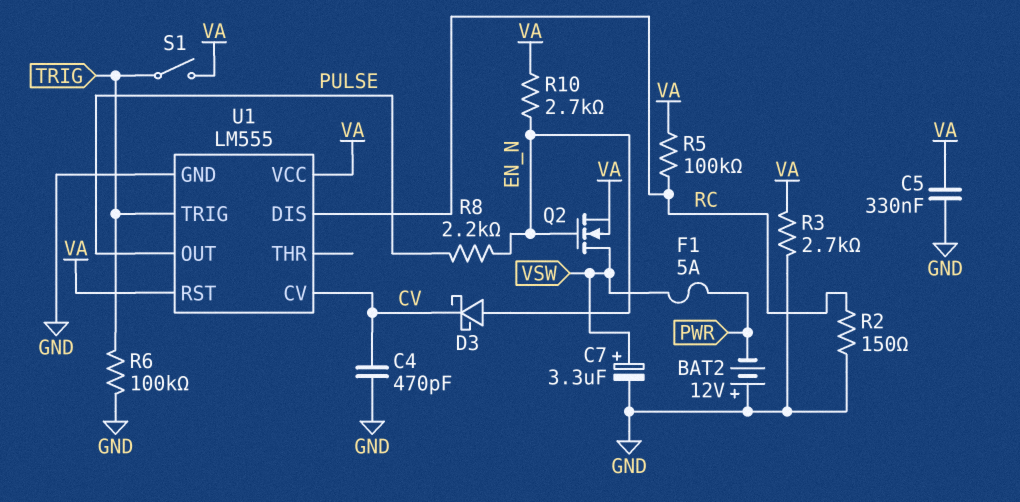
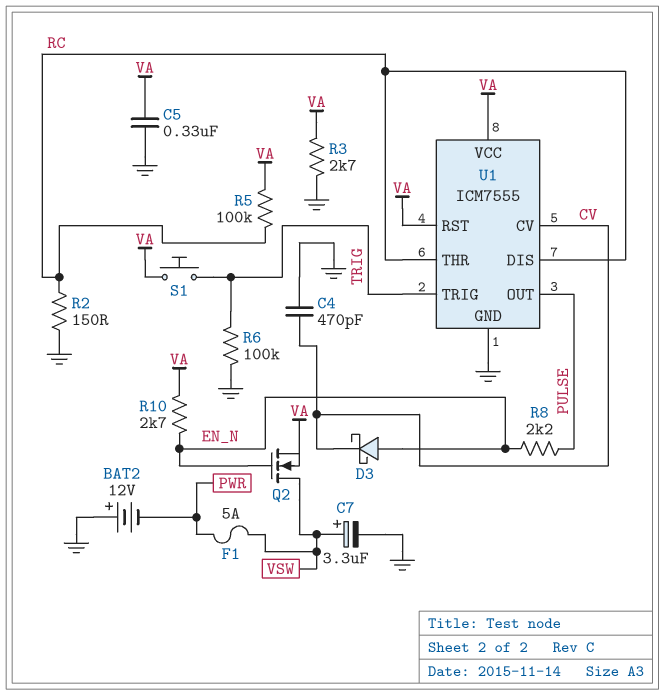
S1: switch (TRIG, VA) -> button (TRIG, VA)
U1: LM555 -> ICM7555
U1 pin THR: none -> RC

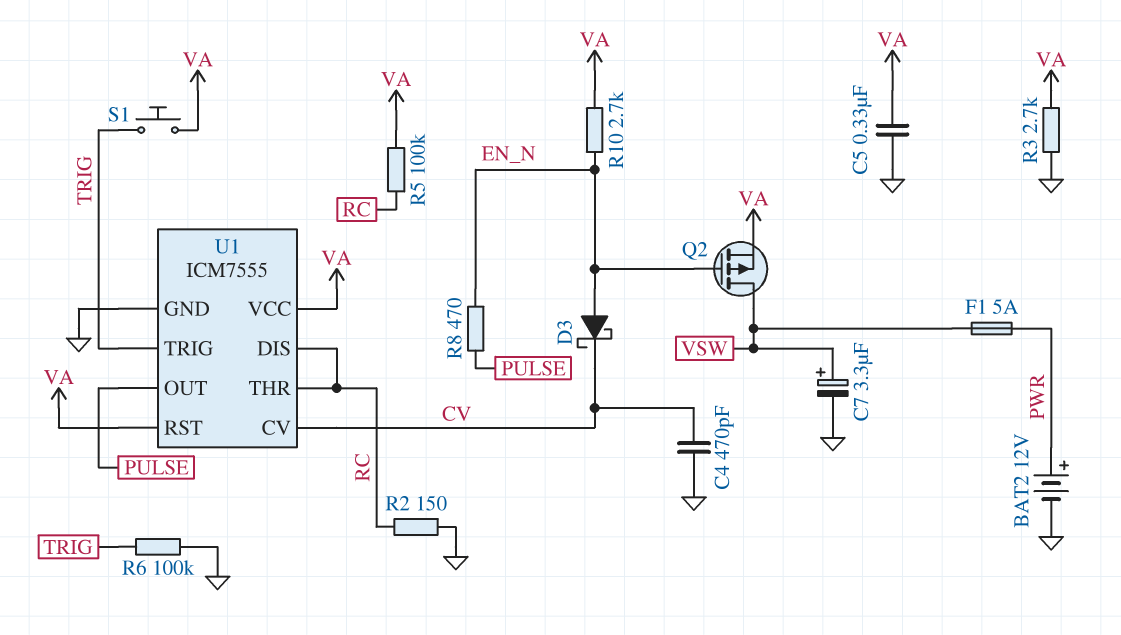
BAT2: 12V (plus GND, minus PWR) -> 12V (plus PWR, minus GND)
Q2: NMOS (G EN_N, D VSW, S VA) -> PMOS (G EN_N, D VSW, S VA)
R8: 2.2k (EN_N, PULSE) -> 470 (EN_N, PULSE)

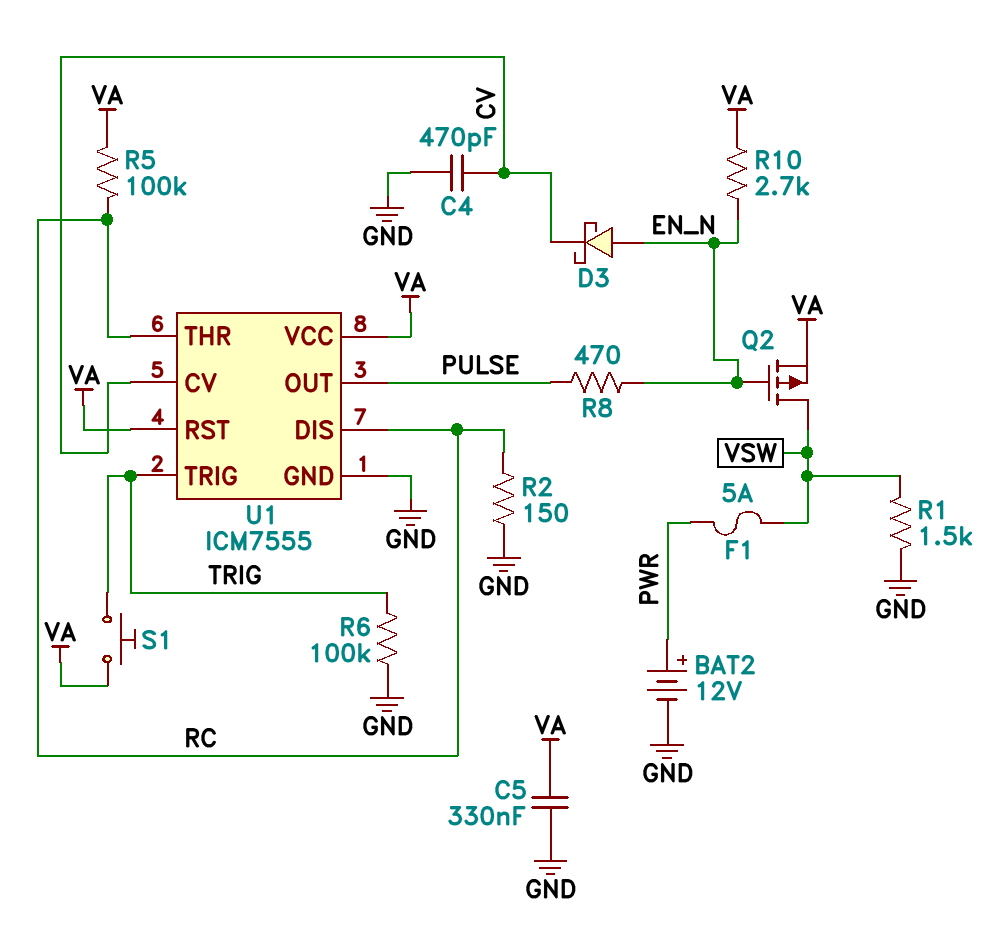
C7: 3.3uF (plus VSW, minus GND) -> none
R1: none -> 1.5k (GND, VSW)
R3: 2.7k (GND, VA) -> none

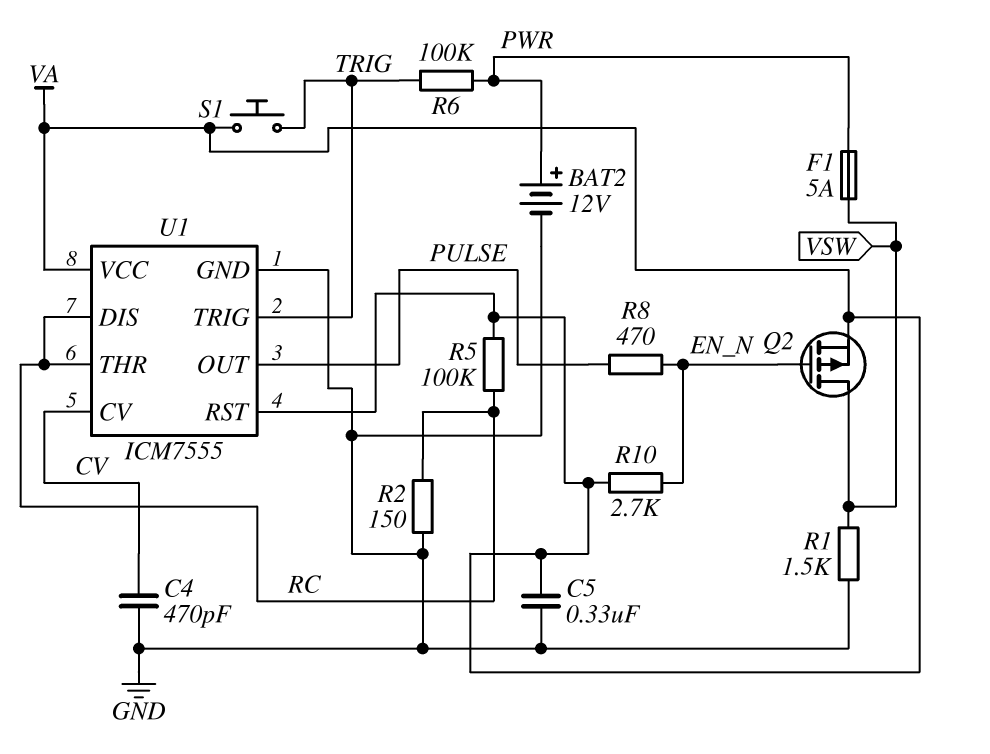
D3: schottky (A EN_N, K CV) -> none
R6: 100k (GND, TRIG) -> 100k (PWR, TRIG)

